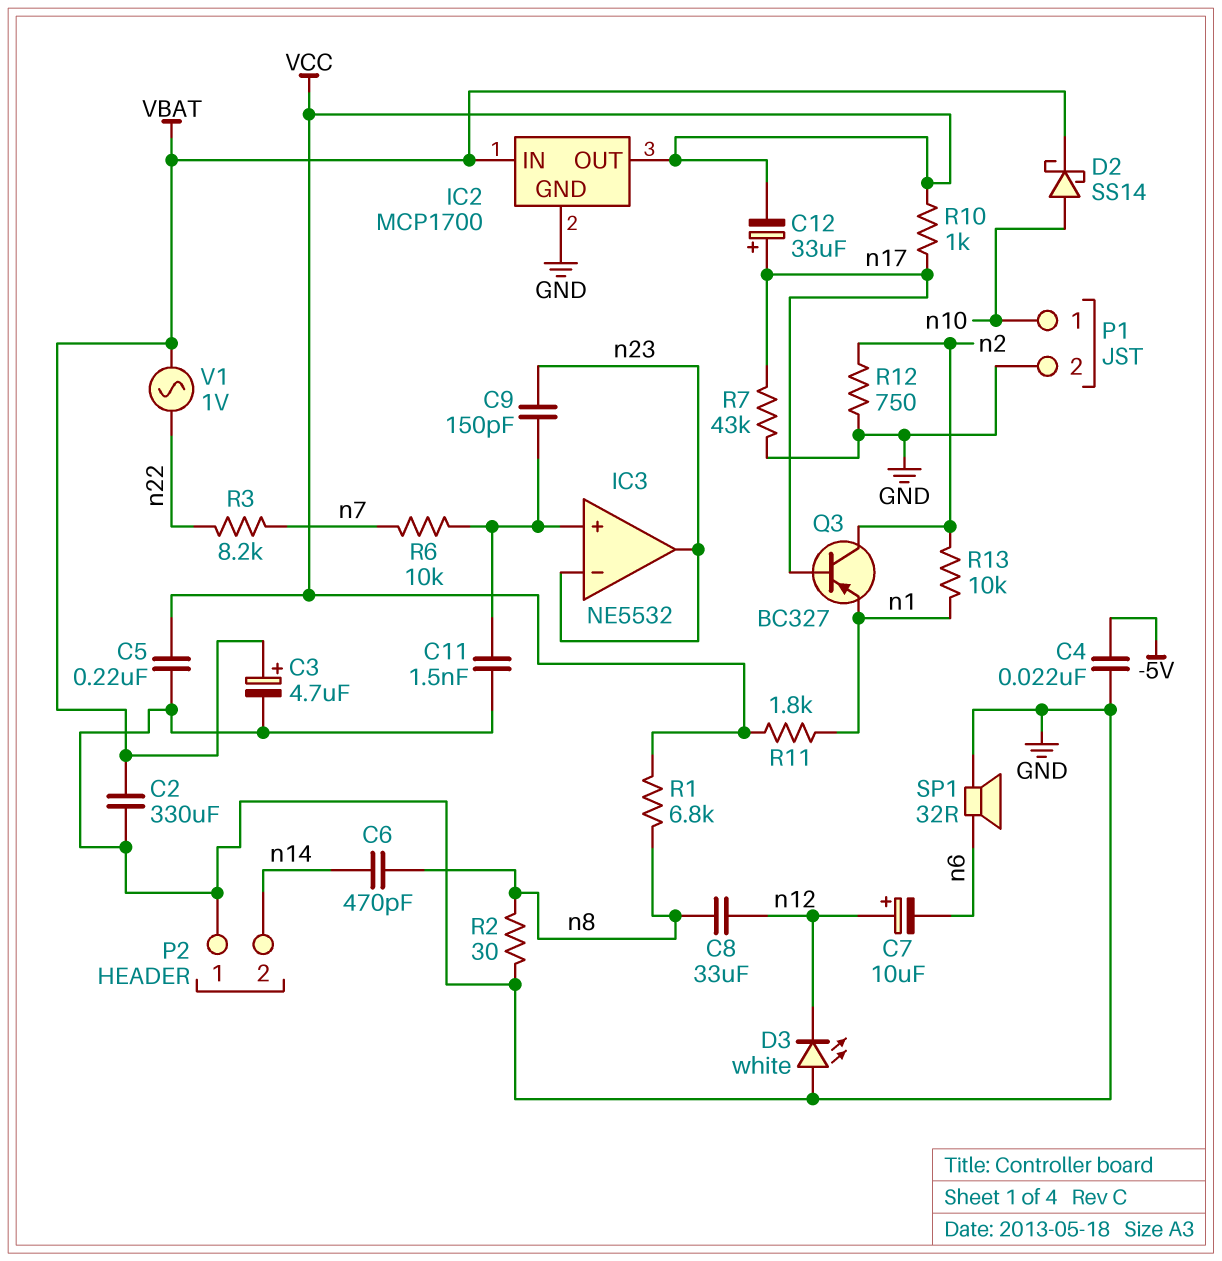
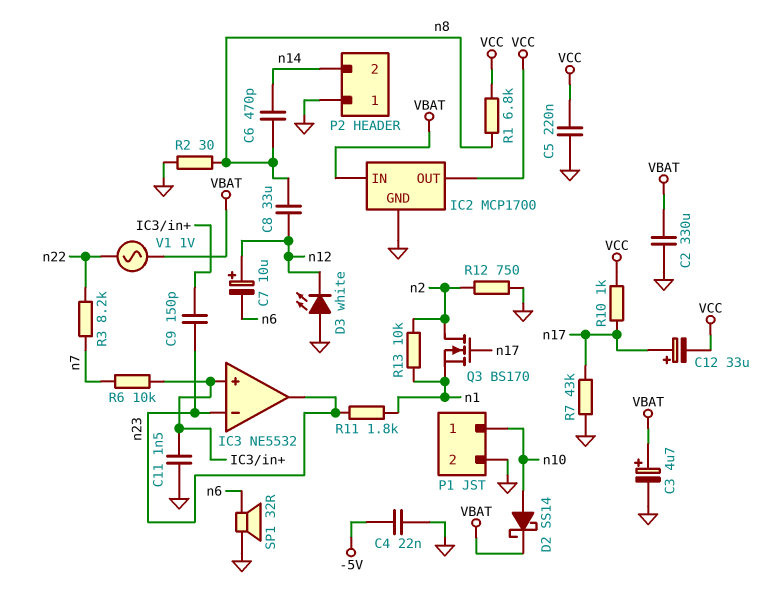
Q3: PNP BC327 (B n17, C n2, E n1) -> NMOS BS170 (G n17, D n2, S n1)
R11: 1.8k (VCC, n1) -> 1.8k (n1, n23)

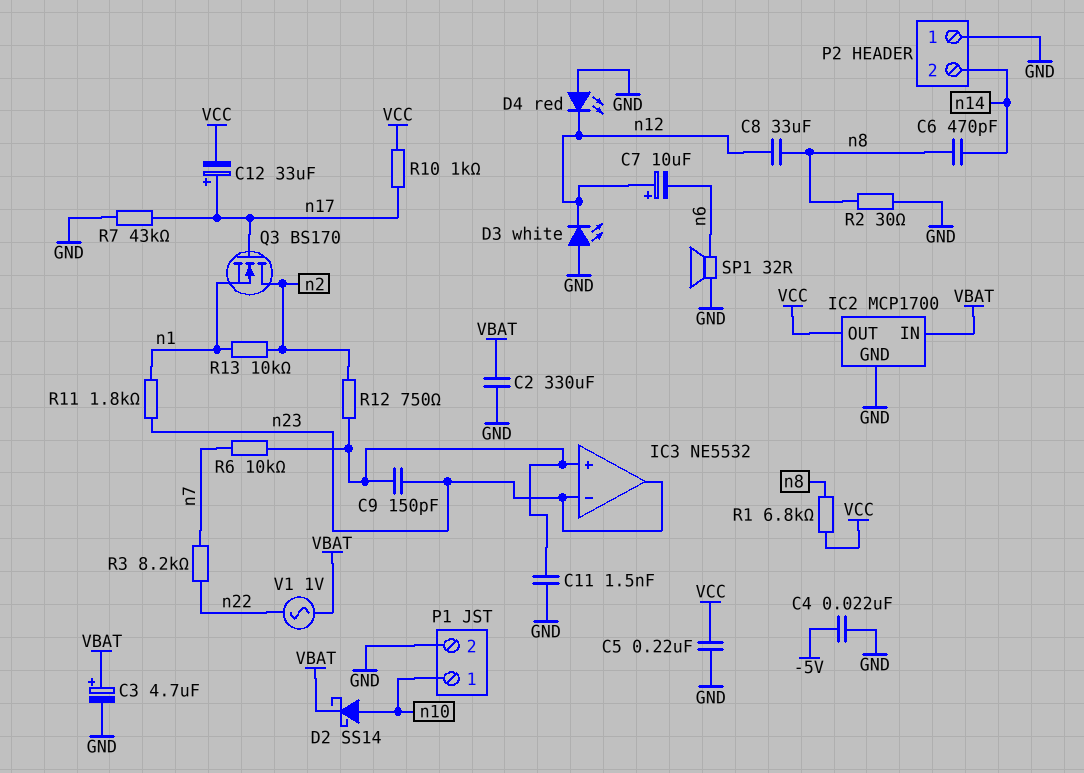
D4: none -> LED red (A GND, K n12)
R12: 750 (GND, n2) -> 750 (IC3/in+, n2)

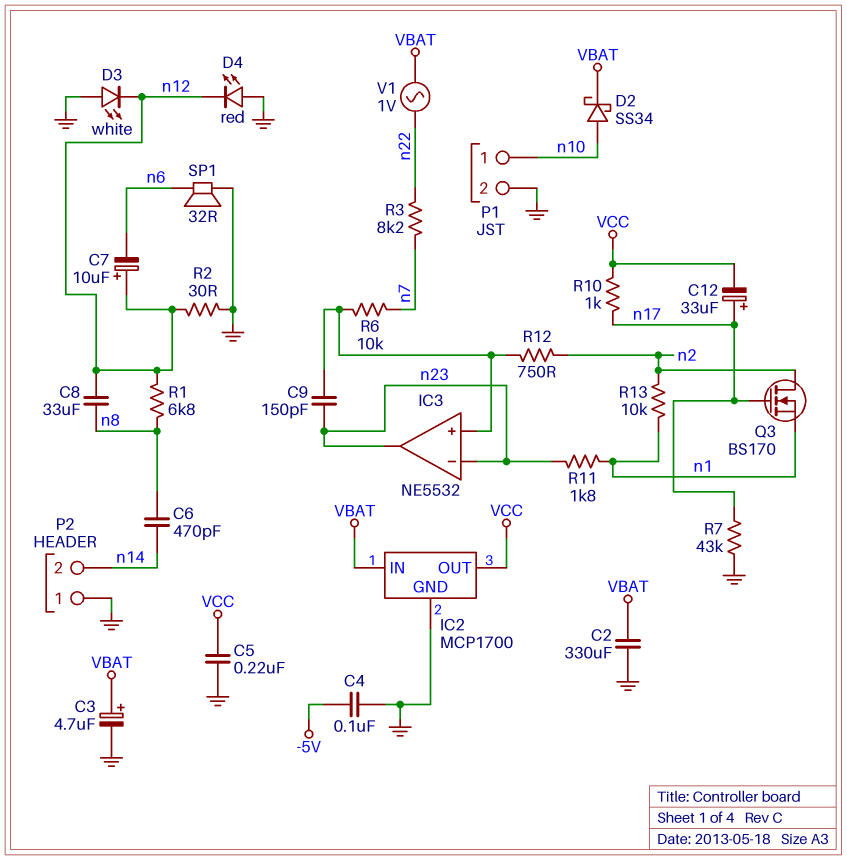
C4: 22nF (-5V, GND) -> 100nF (-5V, GND)
C11: 1.5nF (GND, IC3/in+) -> none
D2: schottky SS14 (A n10, K VBAT) -> schottky SS34 (A n10, K VBAT)
R1: 6.8k (VCC, n8) -> 6.8k (n8, n12)
R2: 30 (GND, n8) -> 30 (GND, n12)

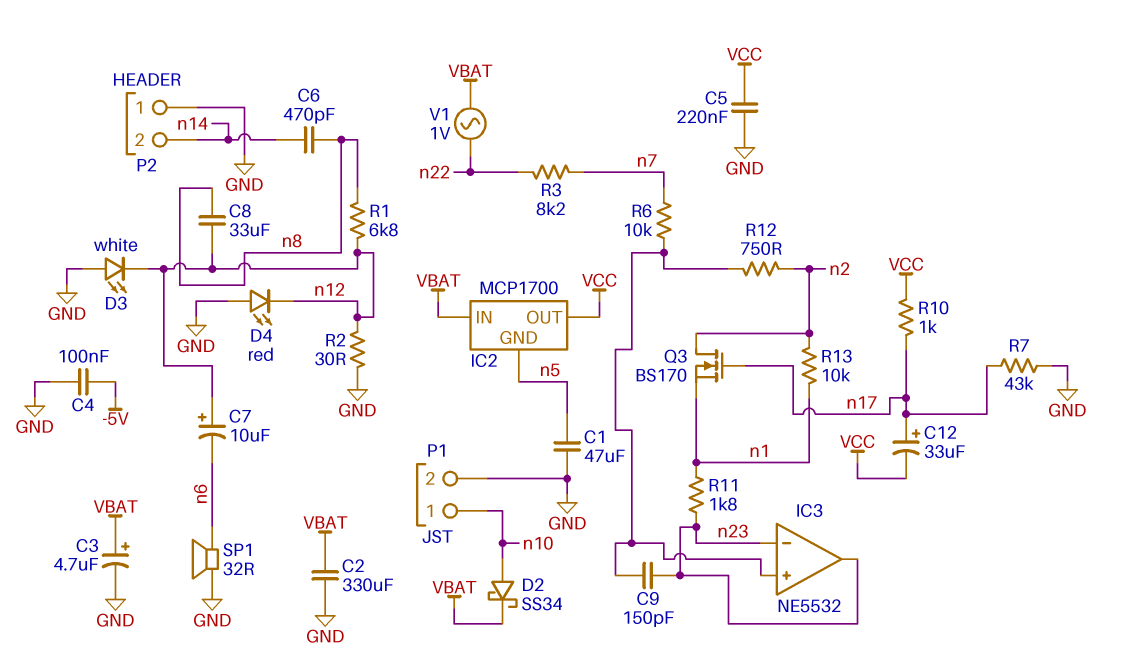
C1: none -> 47uF (GND, n5)
IC2 pin GND: GND -> n5

